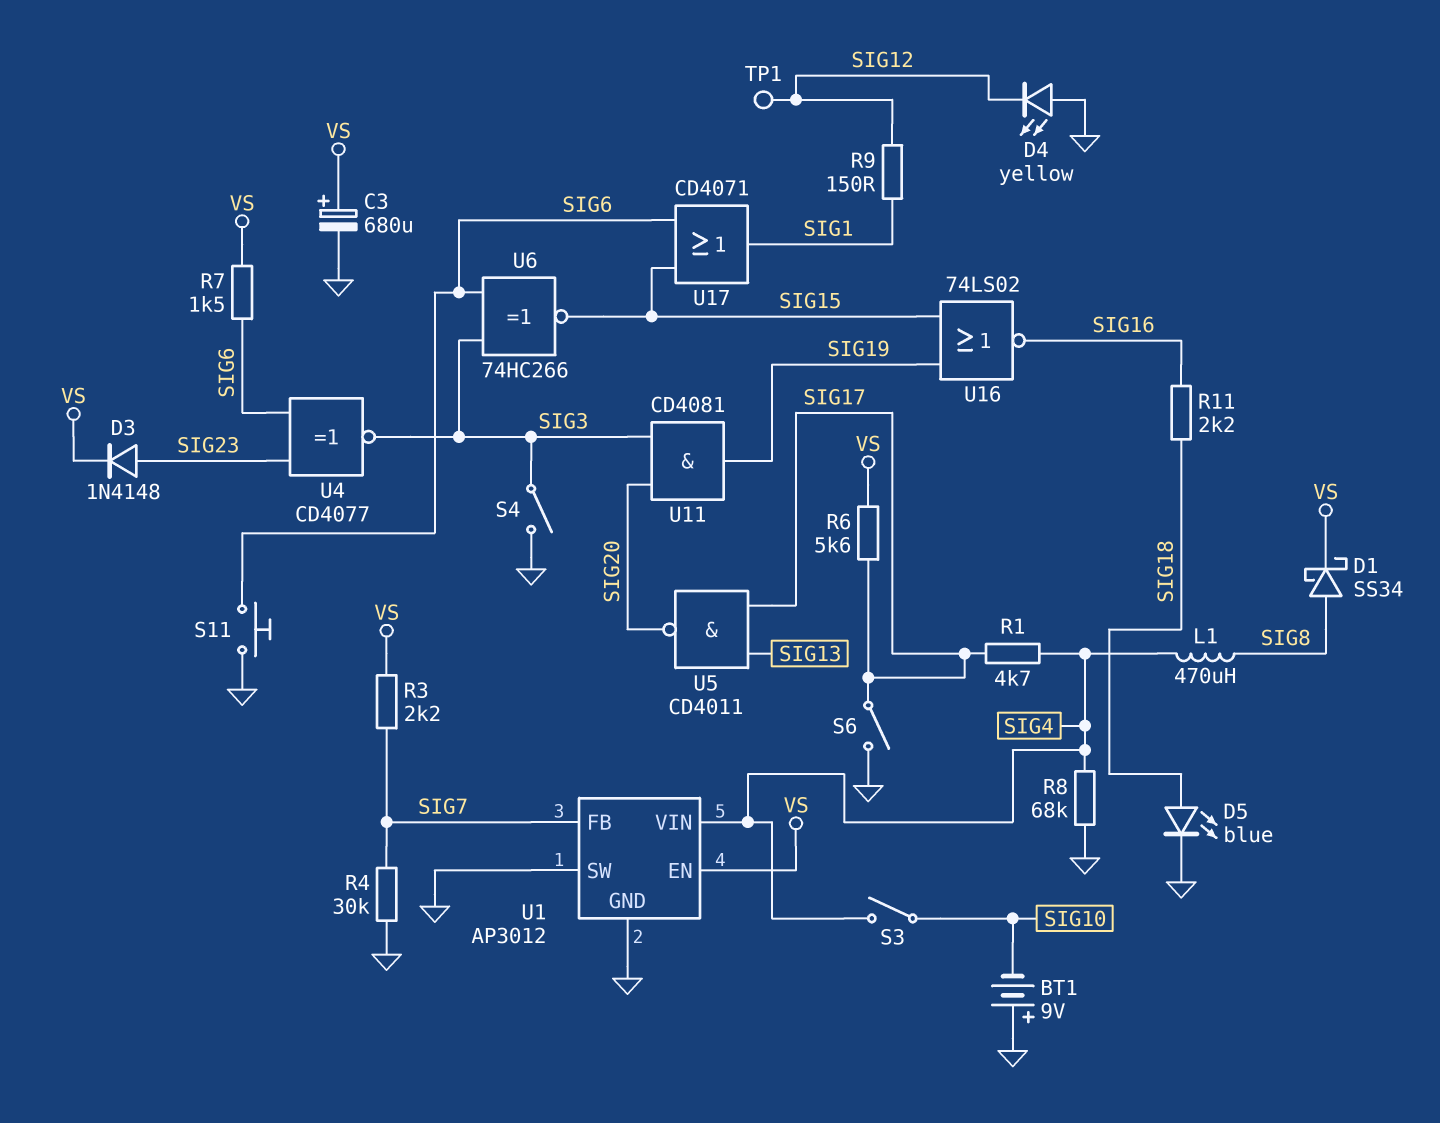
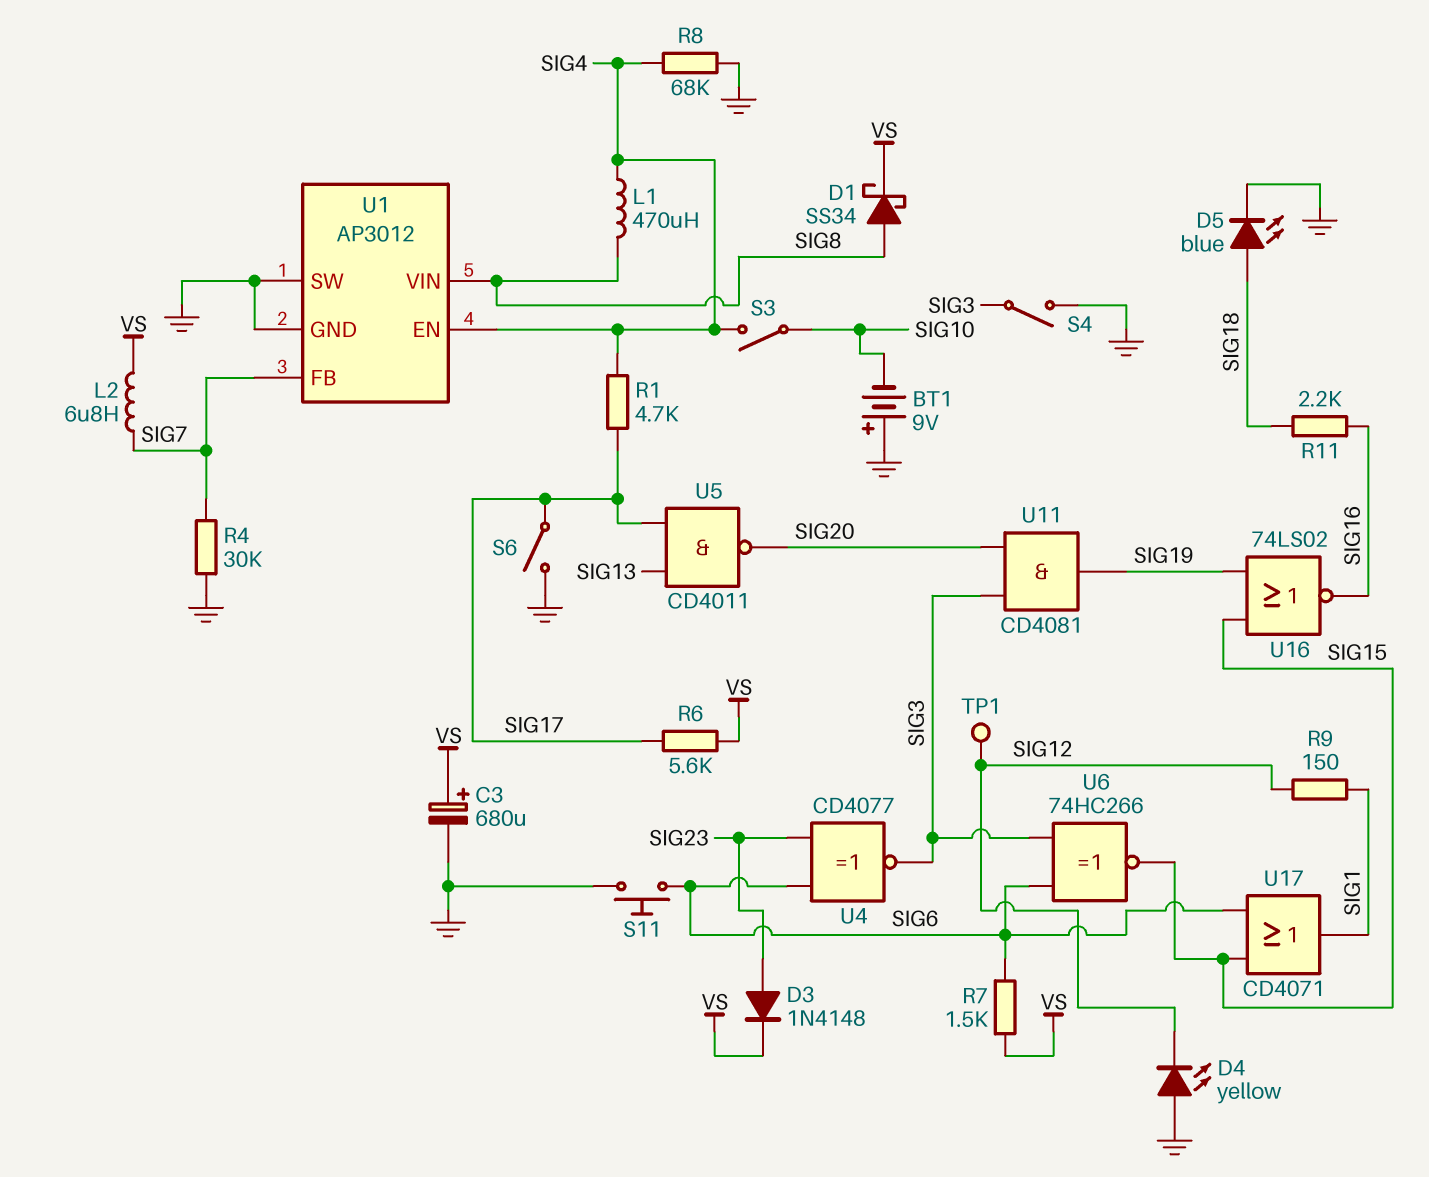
L2: none -> 6.8uH (SIG7, VS)
R3: 2.2k (SIG7, VS) -> none
U1 pin EN: VS -> SIG4
U1 pin VIN: SIG4 -> SIG8

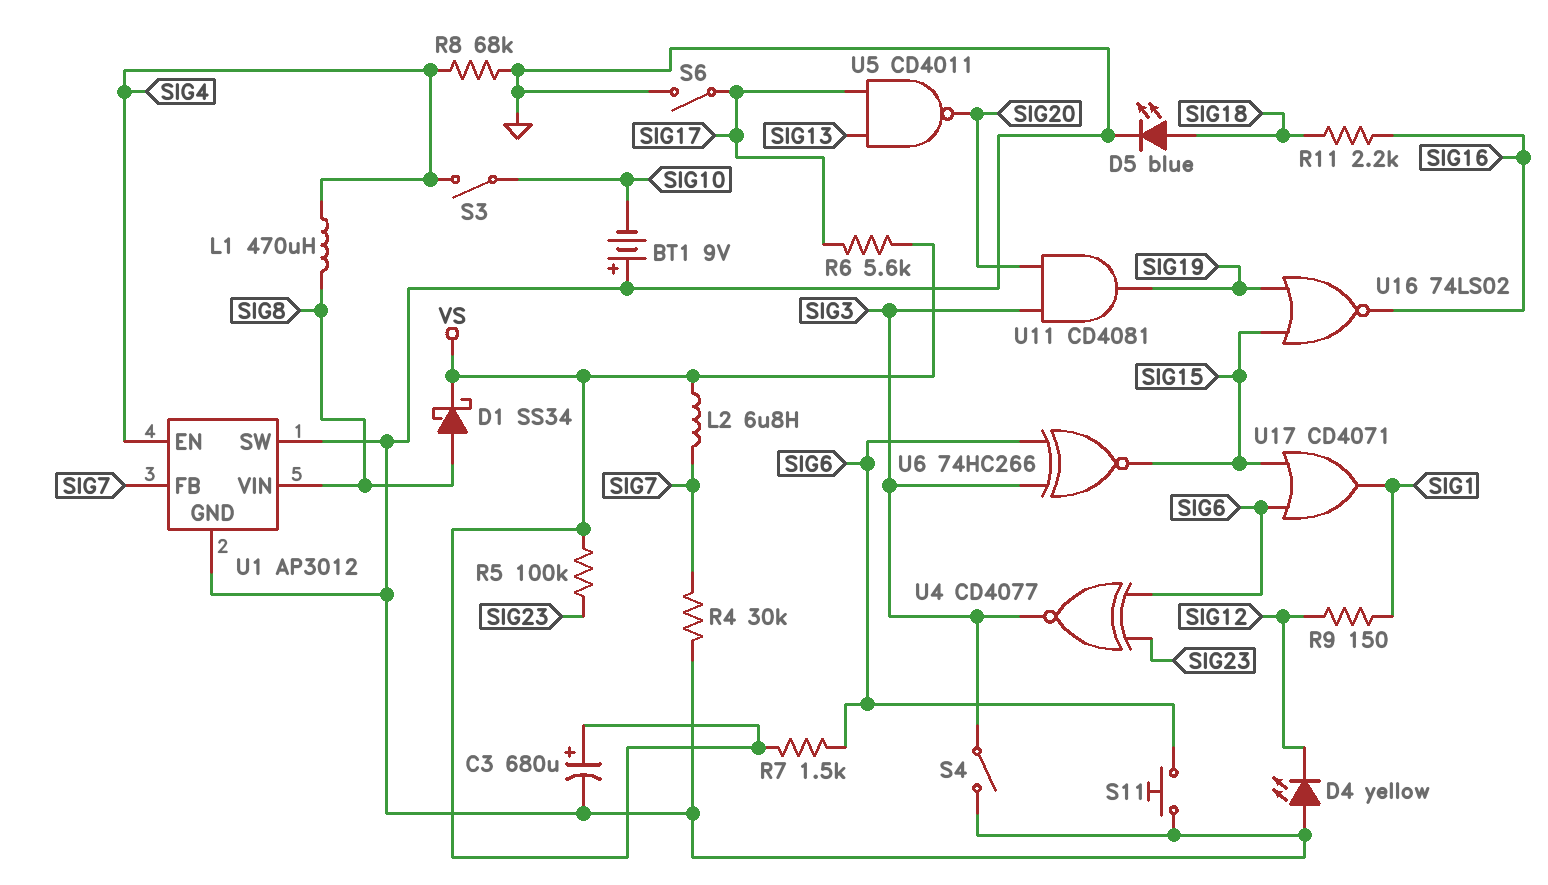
D3: diode 1N4148 (A SIG23, K VS) -> none
R1: 4.7k (SIG4, SIG17) -> none
R5: none -> 100k (SIG23, VS)
TP1: test point (SIG12) -> none

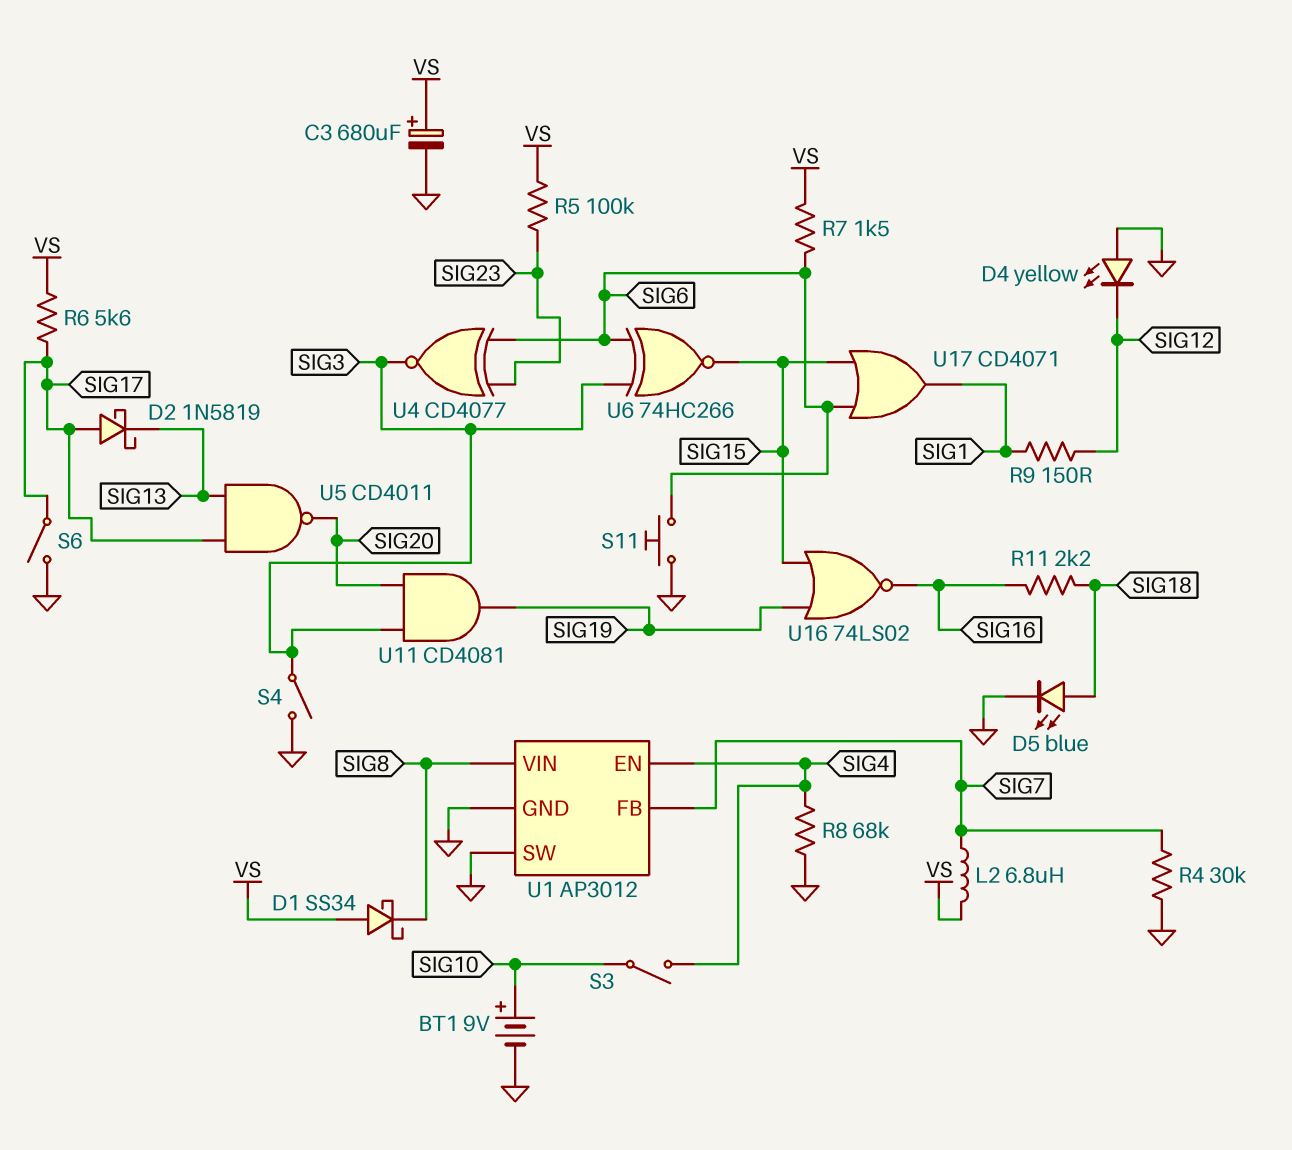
BT1: 9V (plus GND, minus SIG10) -> 9V (plus SIG10, minus GND)
D1: schottky SS34 (A SIG8, K VS) -> schottky SS34 (A VS, K SIG8)
D2: none -> schottky 1N5819 (A SIG17, K SIG13)
L1: 470uH (SIG4, SIG8) -> none

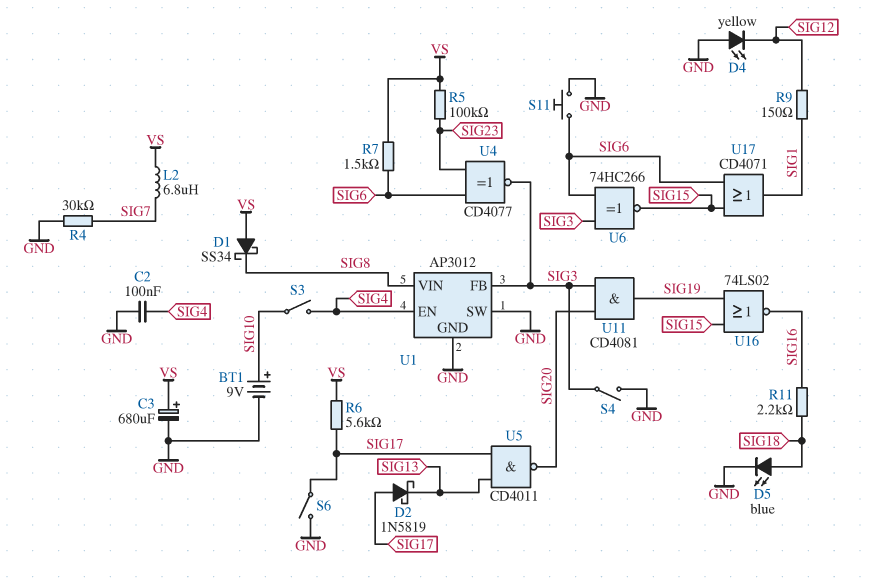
C2: none -> 100nF (GND, SIG4)
R8: 68k (GND, SIG4) -> none
U1 pin FB: SIG7 -> SIG3

